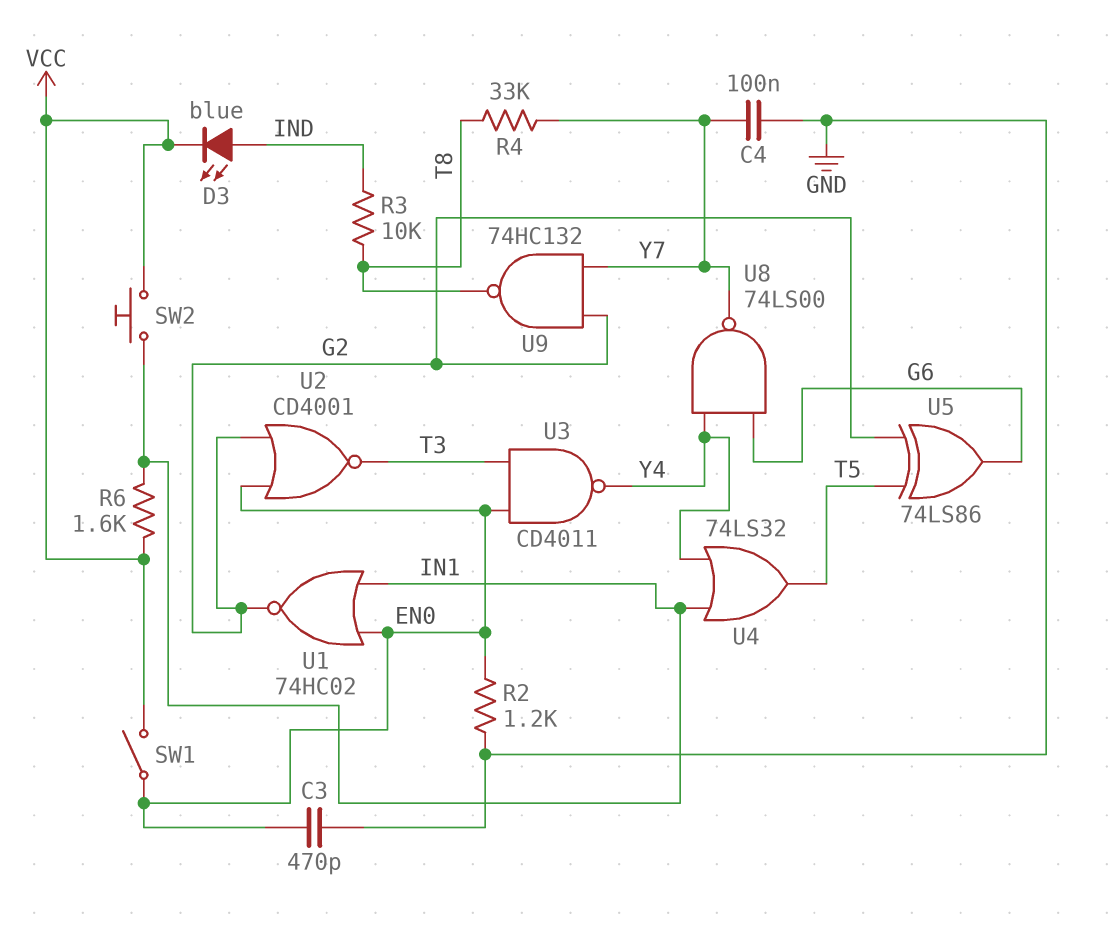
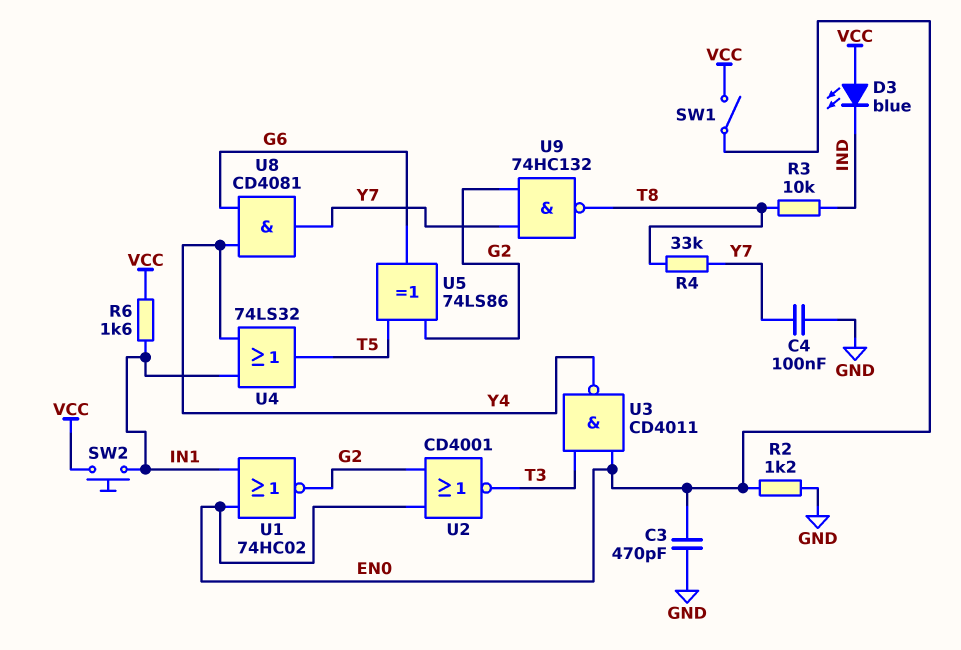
D3: LED blue (A IND, K VCC) -> LED blue (A VCC, K IND)
U8: NAND 74LS00 (in G6, in Y4, out Y7) -> AND CD4081 (in G6, in Y4, out Y7)

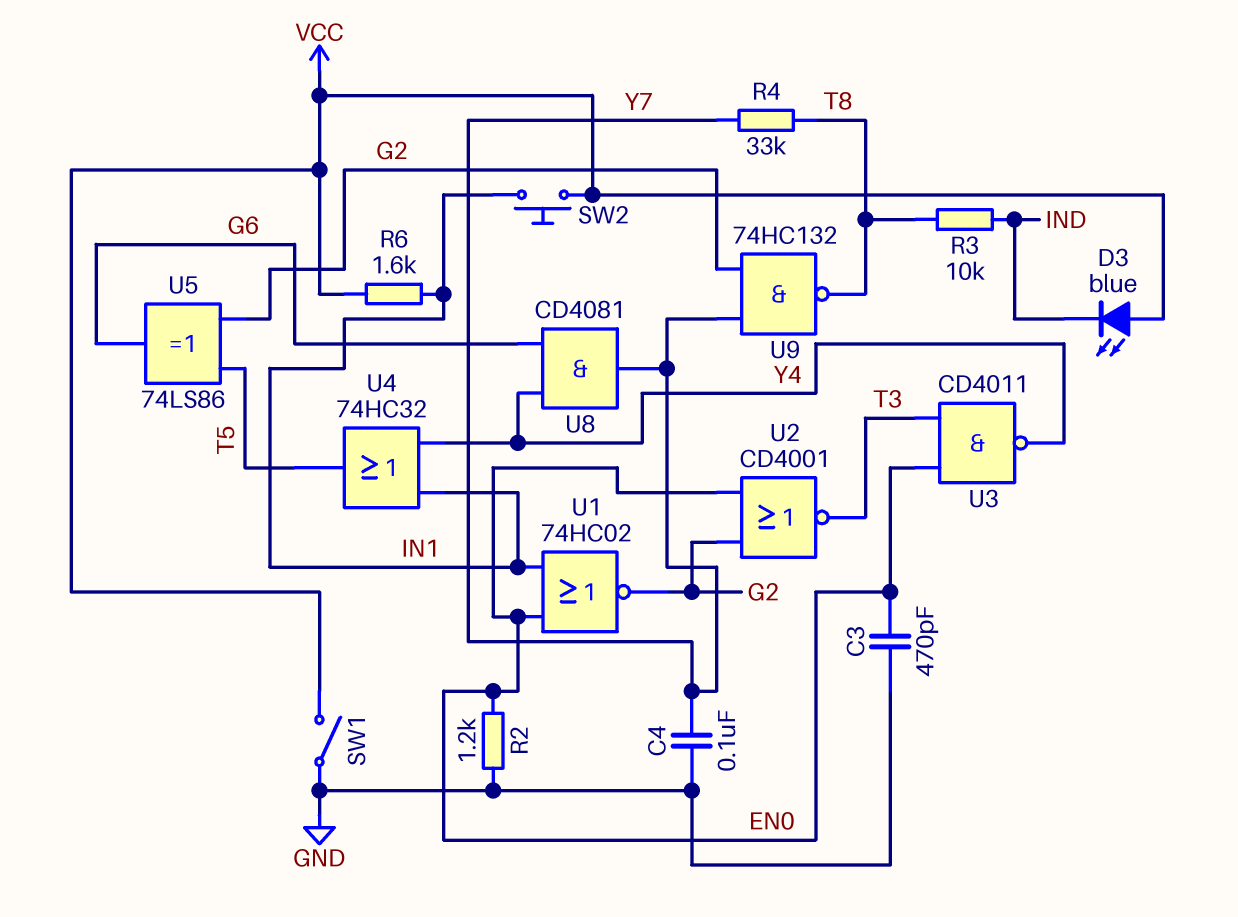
SW1: switch (EN0, VCC) -> switch (GND, VCC)
U4: OR 74LS32 (in IN1, in Y4, out T5) -> OR 74HC32 (in IN1, in Y4, out T5)

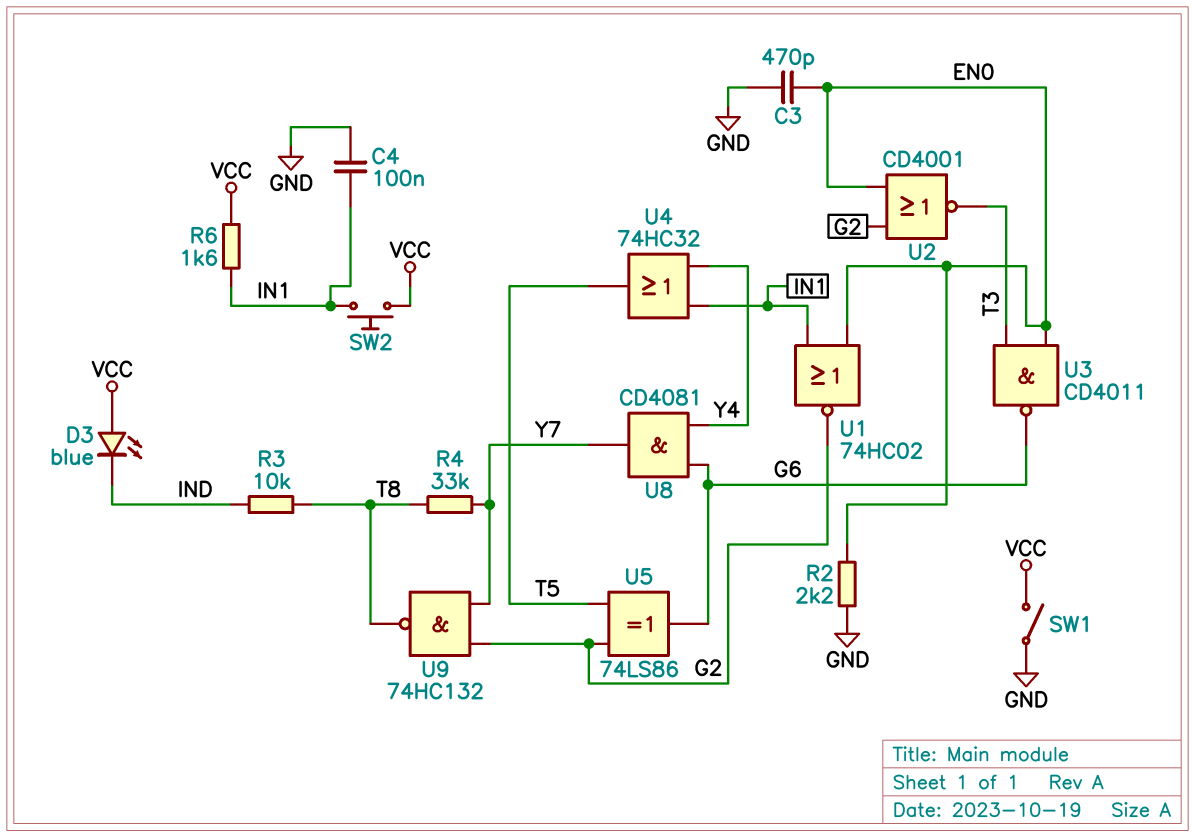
C4: 100nF (GND, Y7) -> 100nF (GND, IN1)
R2: 1.2k (EN0, GND) -> 2.2k (EN0, GND)
U3: NAND CD4011 (in EN0, in T3, out Y4) -> NAND CD4011 (in EN0, in T3, out G6)

